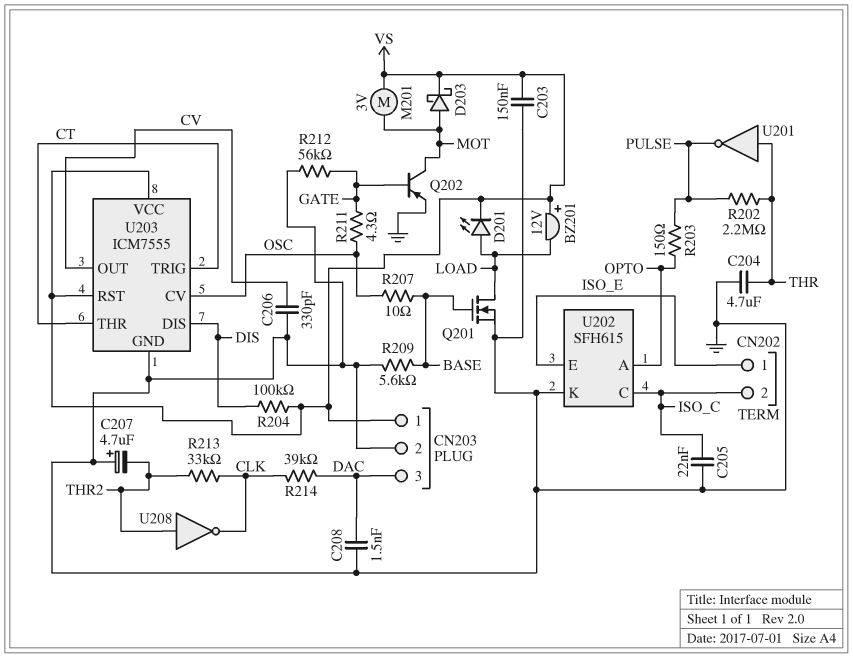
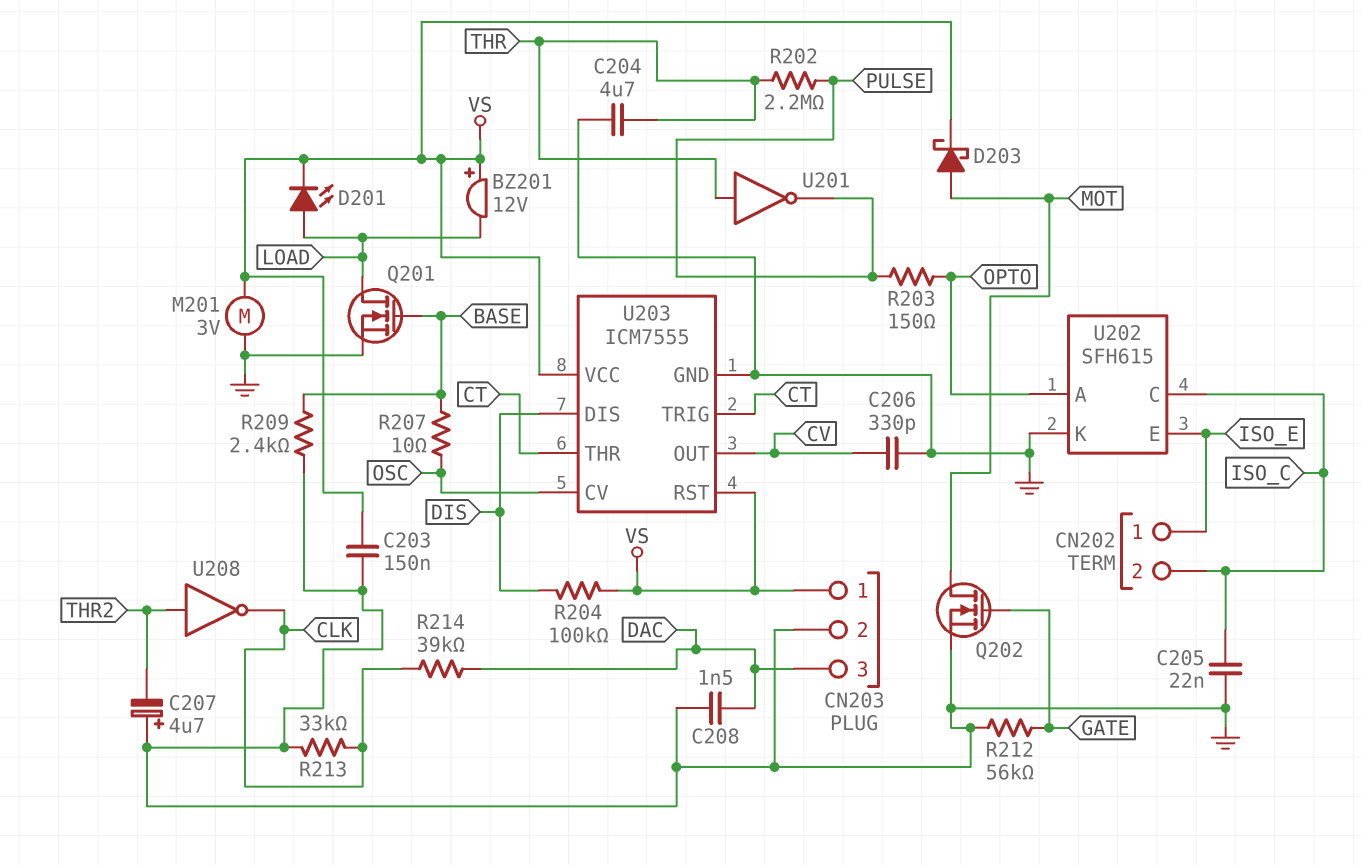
M201: motor 3V (MOT, VS) -> motor 3V (GND, VS)
Q202: PNP (B GATE, C MOT, E GND) -> NMOS (G GATE, D MOT, S GND)
R209: 5.6k (BASE, GND) -> 2.4k (BASE, GND)
R211: 4.3 (GATE, OSC) -> none
R213: 33k (CLK, THR2) -> 33k (CLK, GND)

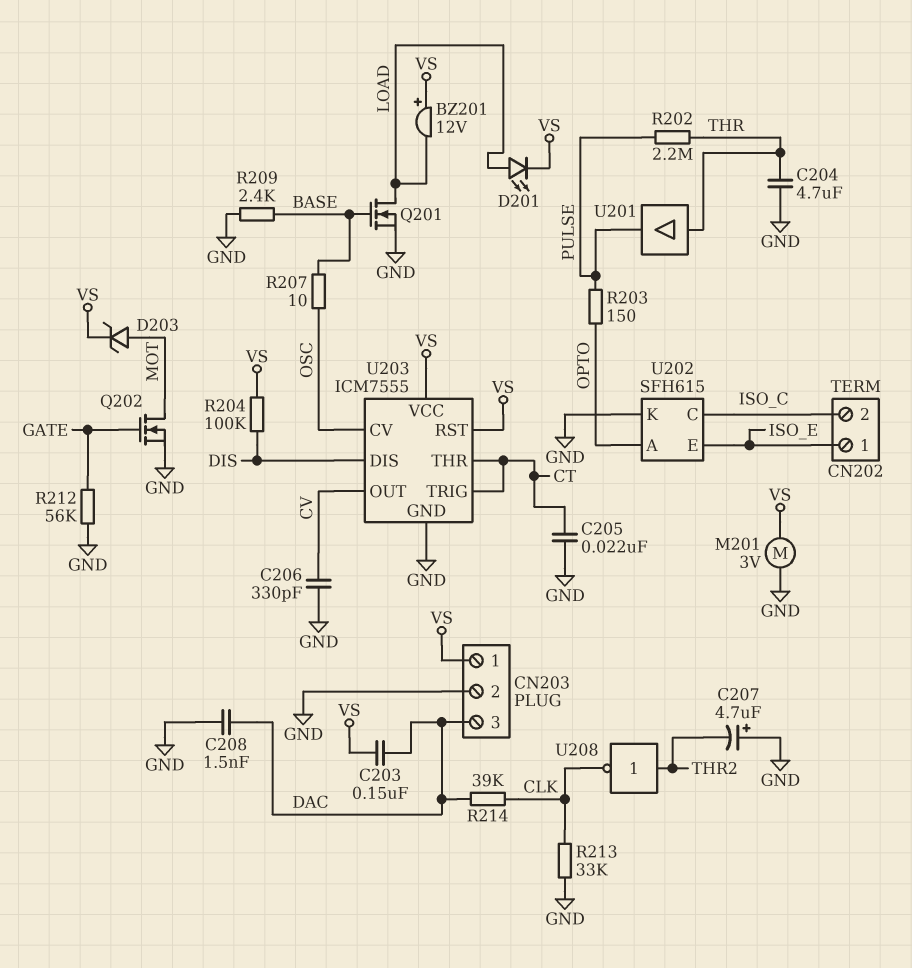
C203: 150nF (GND, VS) -> 150nF (DAC, VS)
C205: 22nF (GND, ISO_C) -> 22nF (CT, GND)
D203: schottky (A MOT, K VS) -> zener (A MOT, K VS)
U201: NOT (in THR, out PULSE) -> buffer (in THR, out PULSE)

